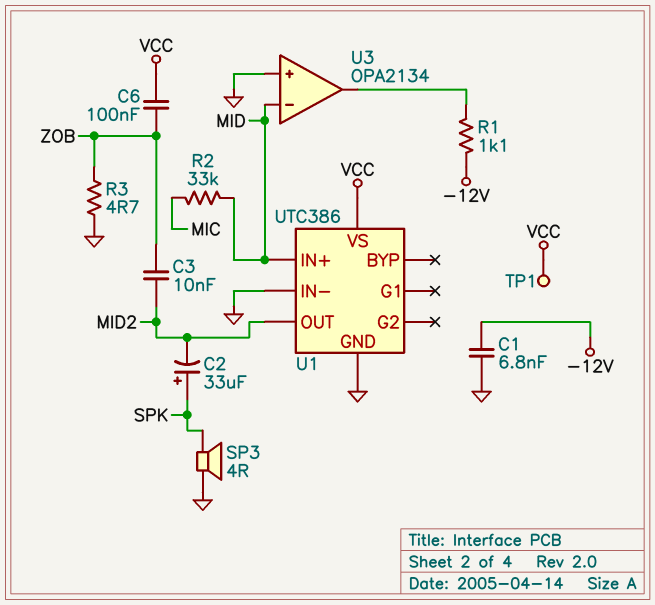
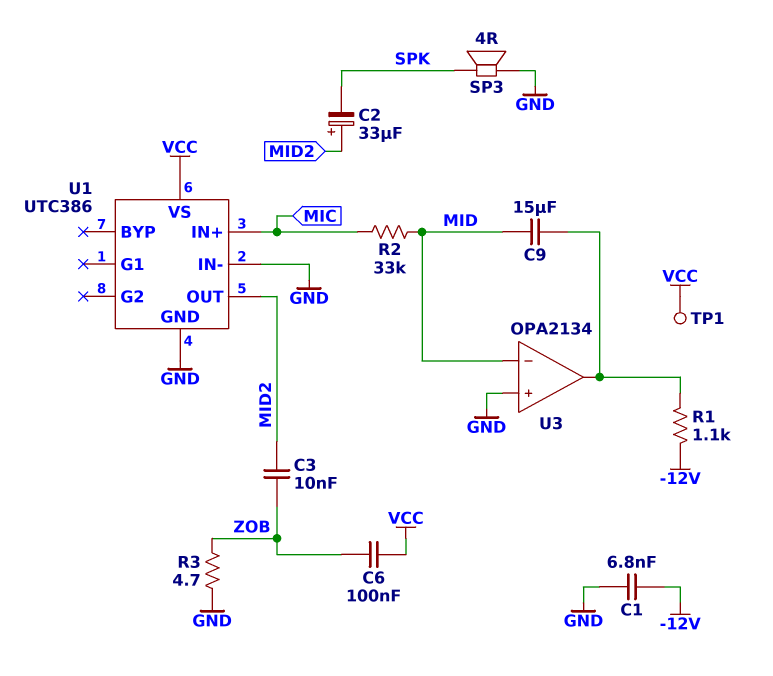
C2: 33uF (plus SPK, minus MID2) -> 33uF (plus MID2, minus SPK)
C9: none -> 15uF (MID, U3/out)
U1 pin IN+: MID -> MIC

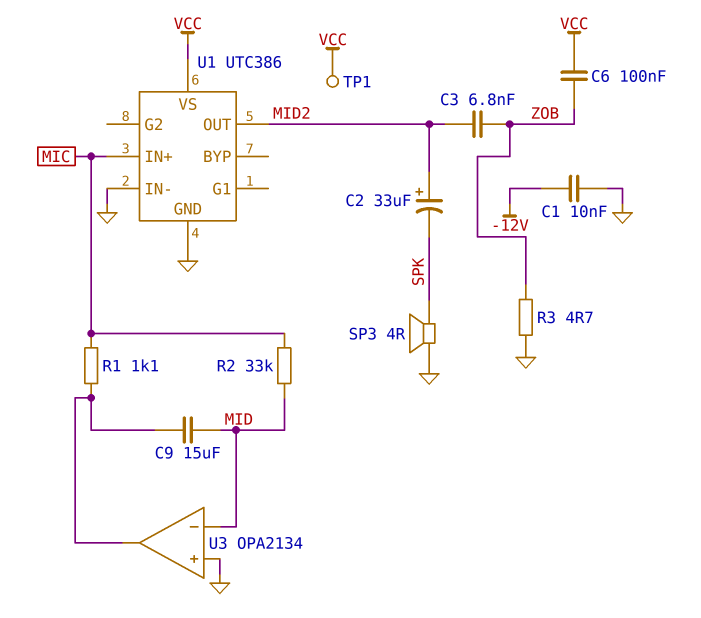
C1: 6.8nF (-12V, GND) -> 10nF (-12V, GND)
C3: 10nF (MID2, ZOB) -> 6.8nF (MID2, ZOB)
R1: 1.1k (-12V, U3/out) -> 1.1k (MIC, U3/out)

